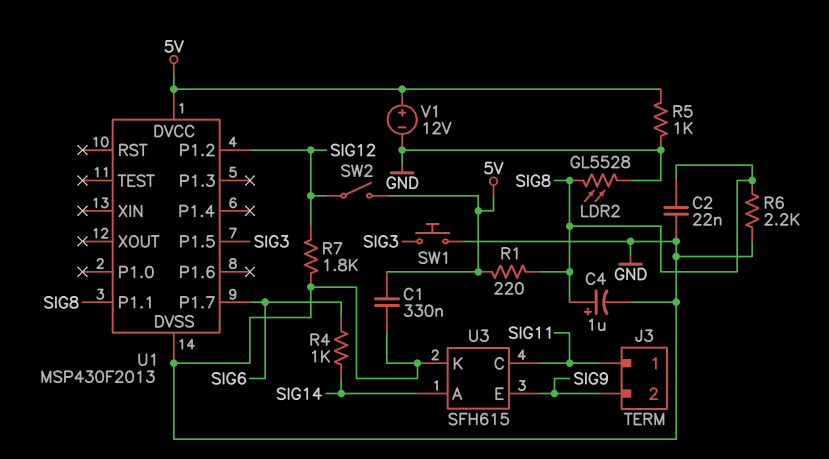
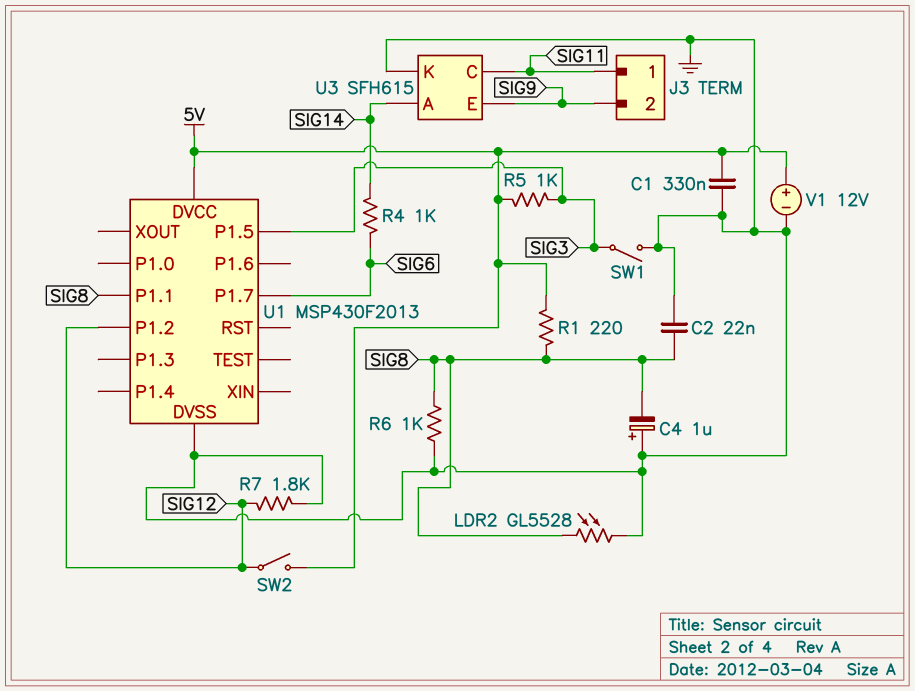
C4: 1uF (plus SIG8, minus GND) -> 1uF (plus GND, minus SIG8)
R5: 1k (5V, GND) -> 1k (5V, SIG3)
R6: 2.2k (GND, SIG8) -> 1k (GND, SIG8)
SW1: button (GND, SIG3) -> switch (GND, SIG3)

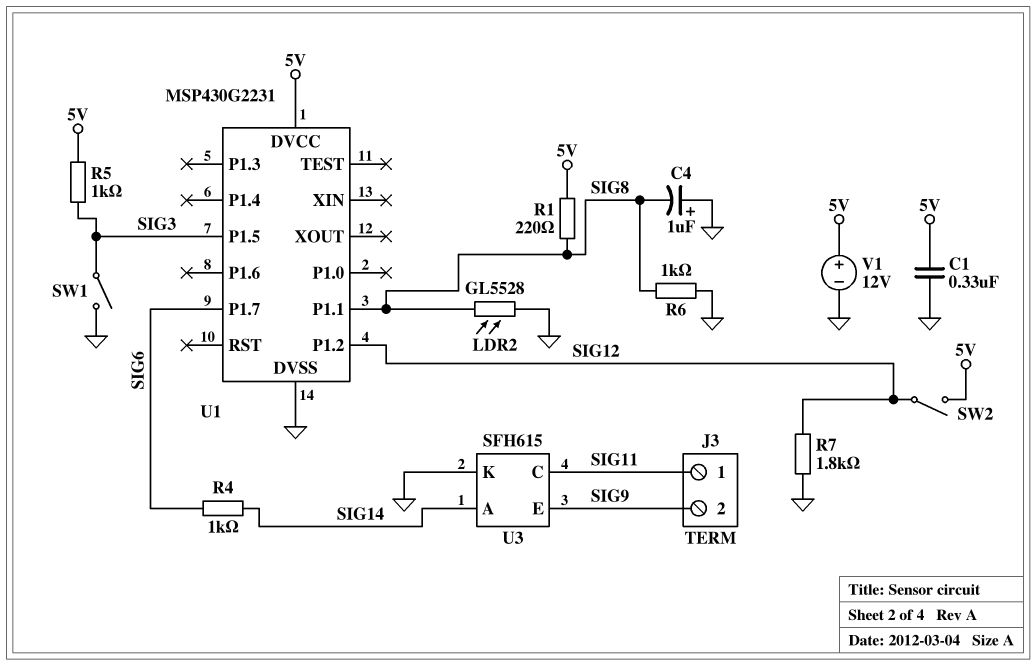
C2: 22nF (GND, SIG8) -> none
U1: MSP430F2013 -> MSP430G2231

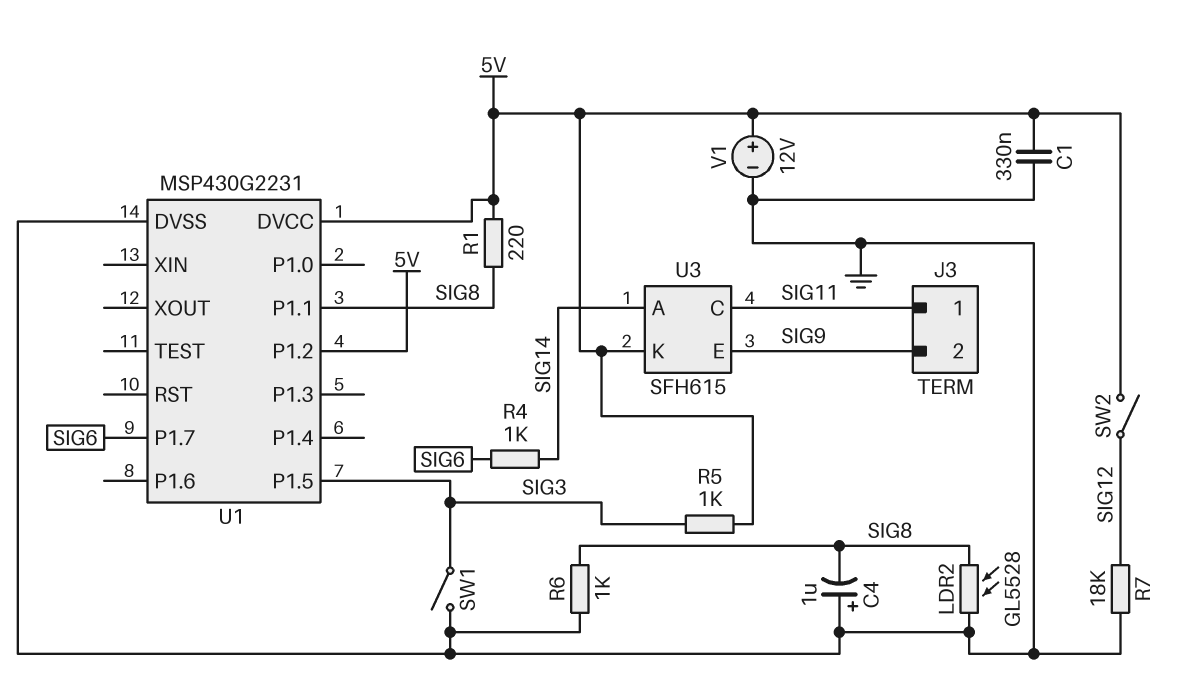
R7: 1.8k (GND, SIG12) -> 18k (GND, SIG12)
U1 pin P1.2: SIG12 -> 5V
U3 pin K: GND -> 5V

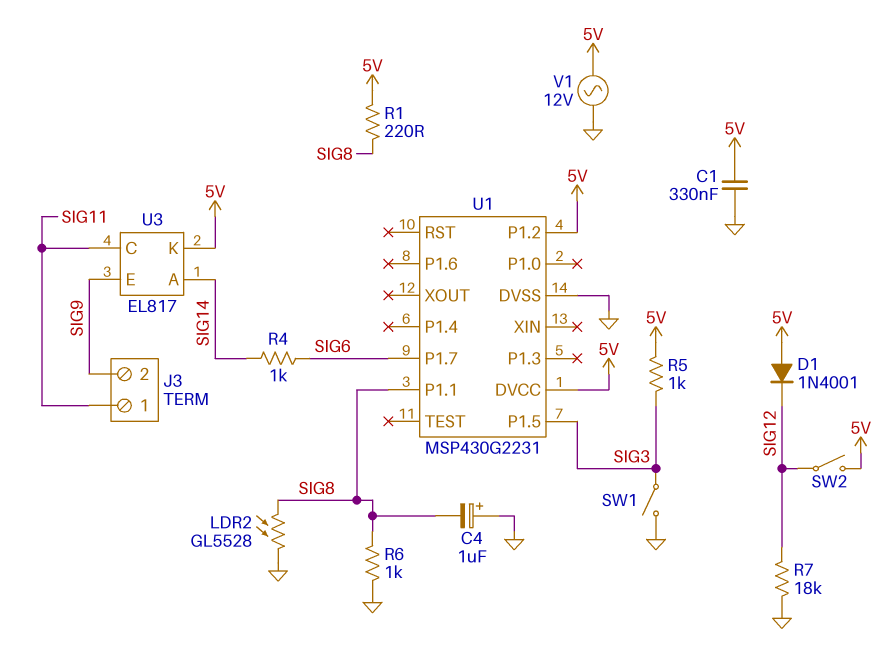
D1: none -> diode 1N4001 (A 5V, K SIG12)
U3: SFH615 -> EL817
V1: 12V (plus 5V, minus GND) -> AC 12V (5V, GND)

